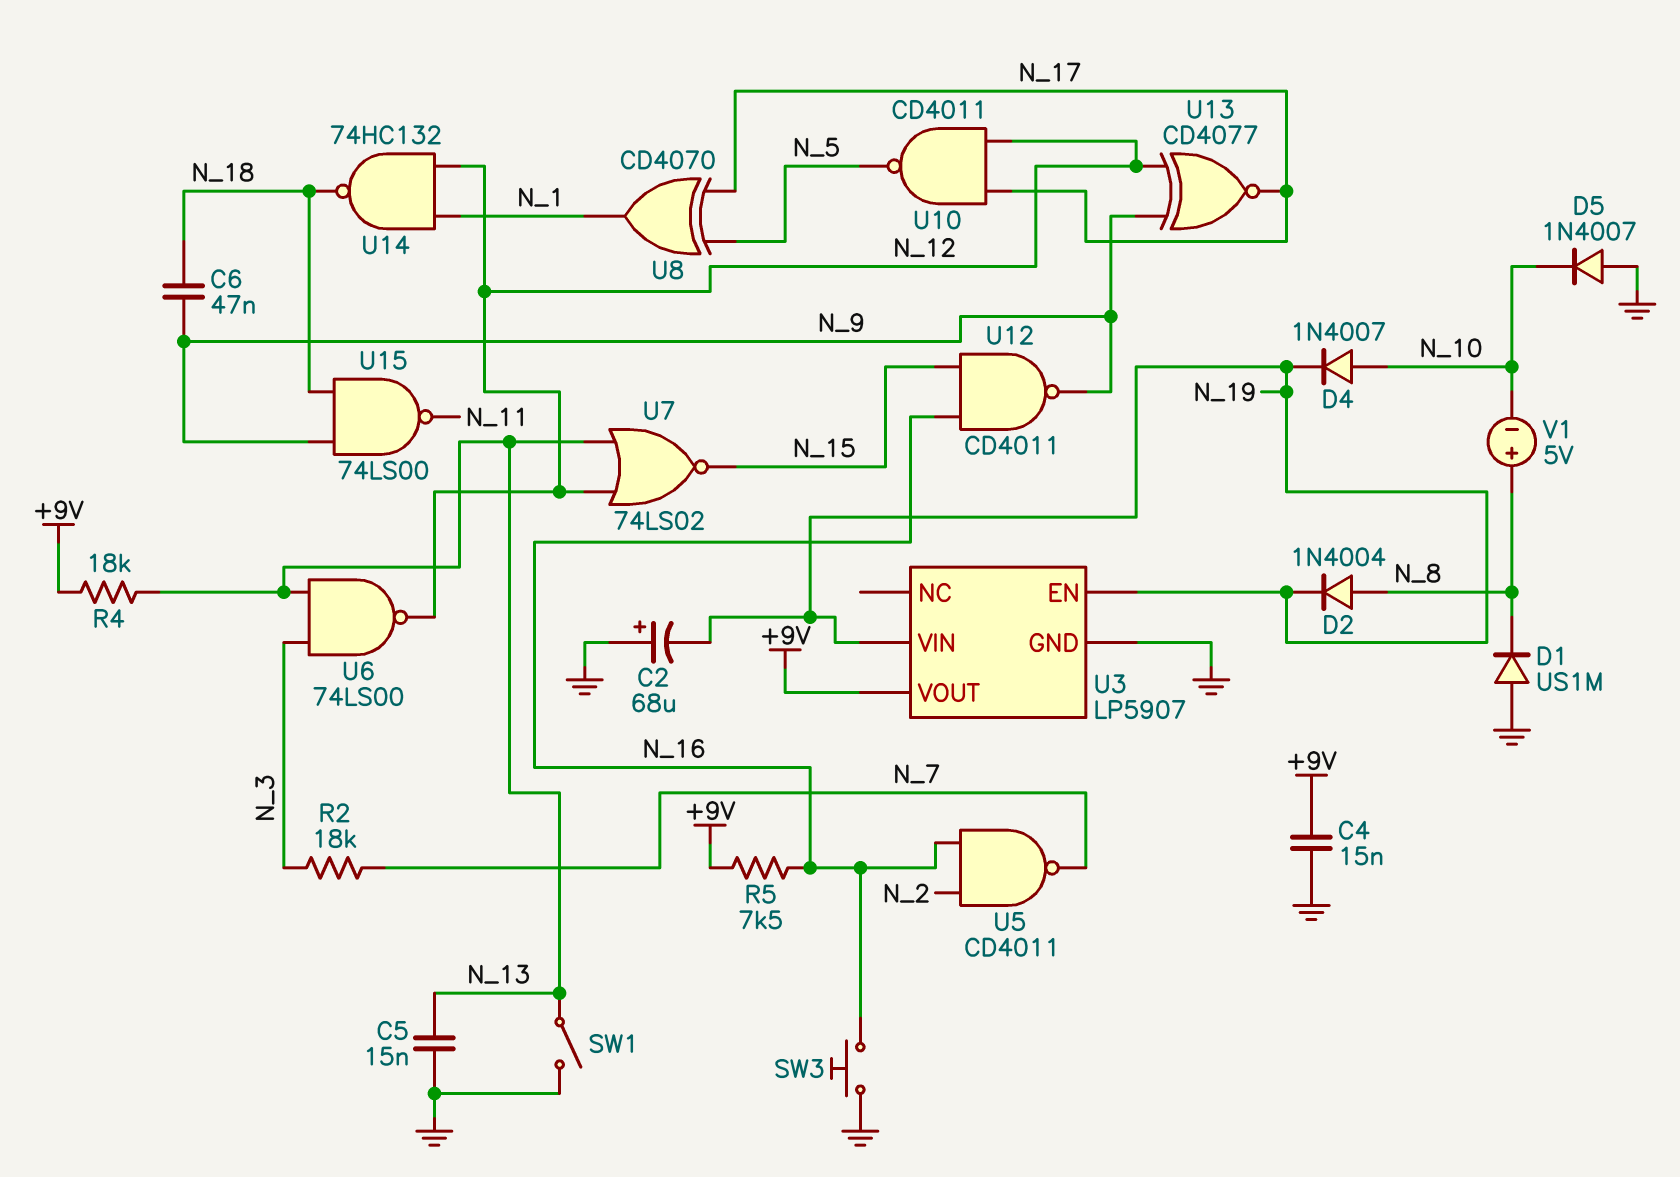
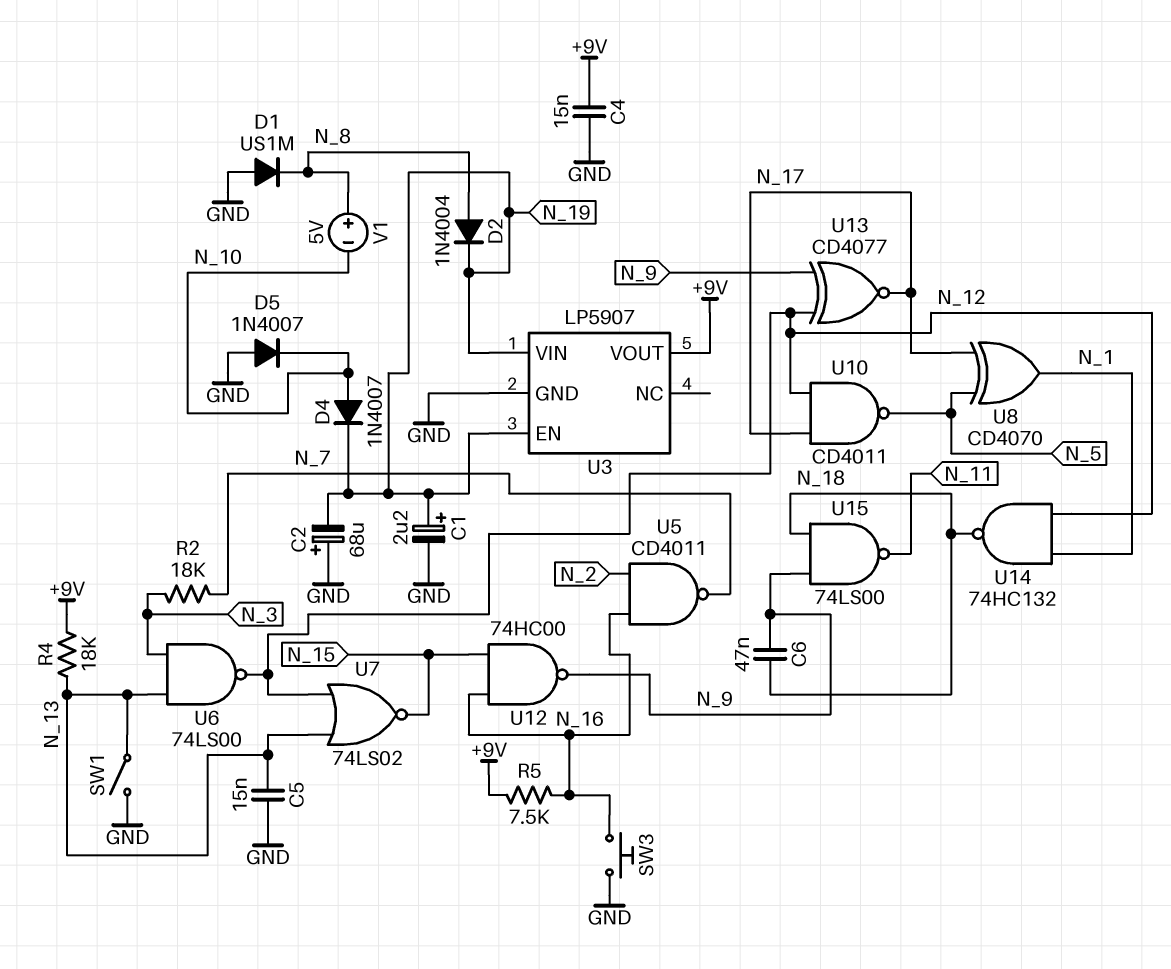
C1: none -> 2.2uF (plus N_19, minus GND)
U12: NAND CD4011 (in N_15, in N_16, out N_9) -> NAND 74HC00 (in N_15, in N_16, out N_9)

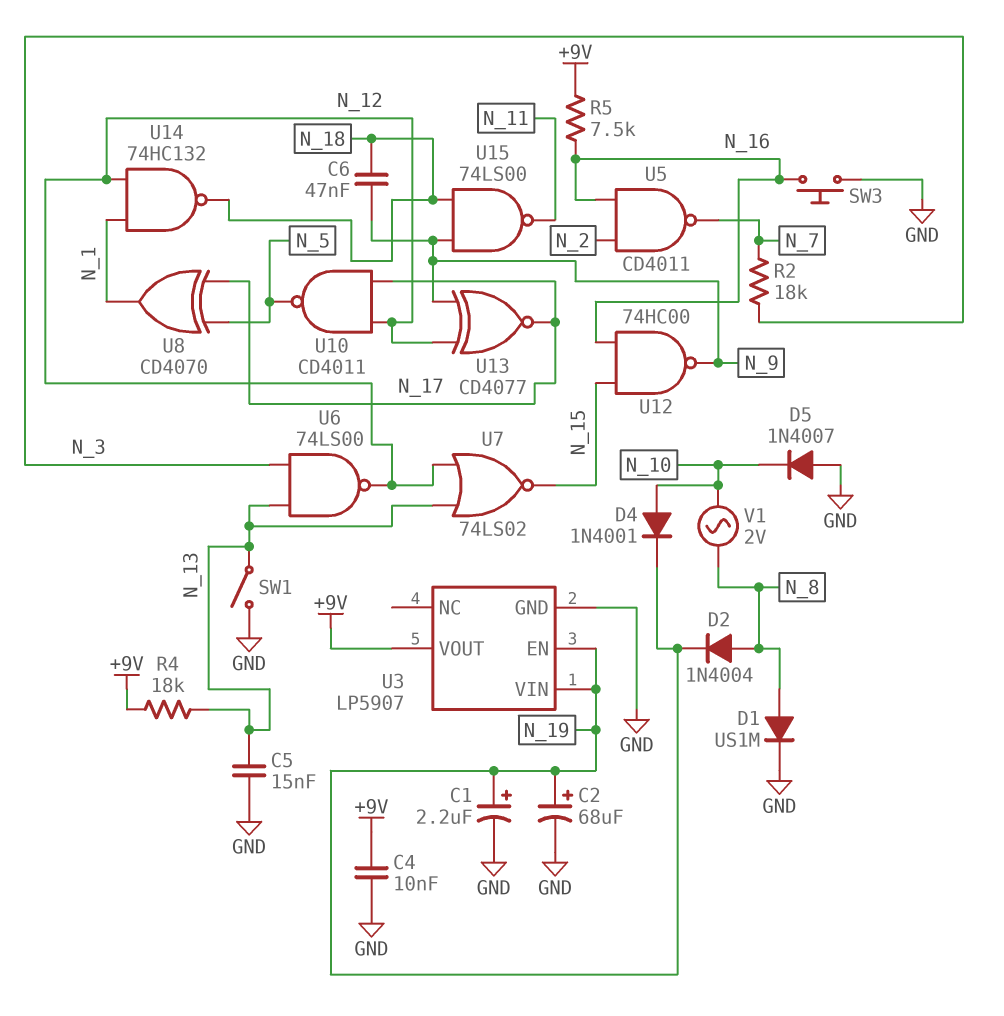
C2: 68uF (plus GND, minus N_19) -> 68uF (plus N_19, minus GND)
C4: 15nF (+9V, GND) -> 10nF (+9V, GND)
D1: diode US1M (A GND, K N_8) -> diode US1M (A N_8, K GND)
D4: diode 1N4007 (A N_10, K N_19) -> diode 1N4001 (A N_10, K N_19)
V1: 5V (plus N_8, minus N_10) -> AC 2V (N_8, N_10)

